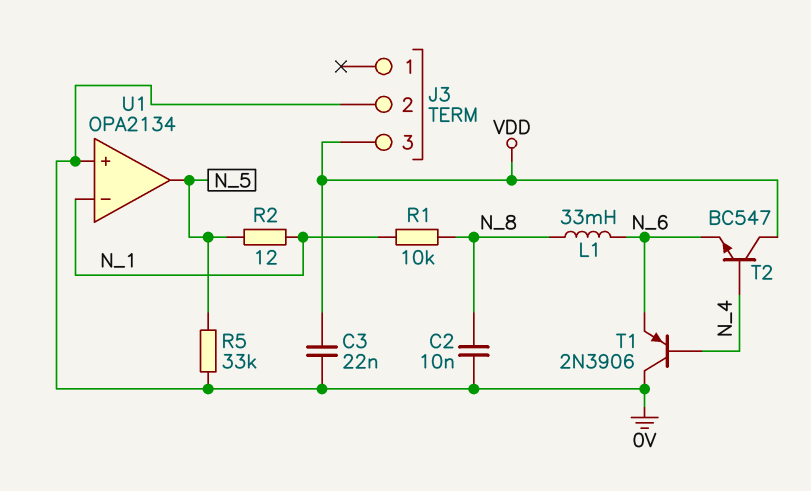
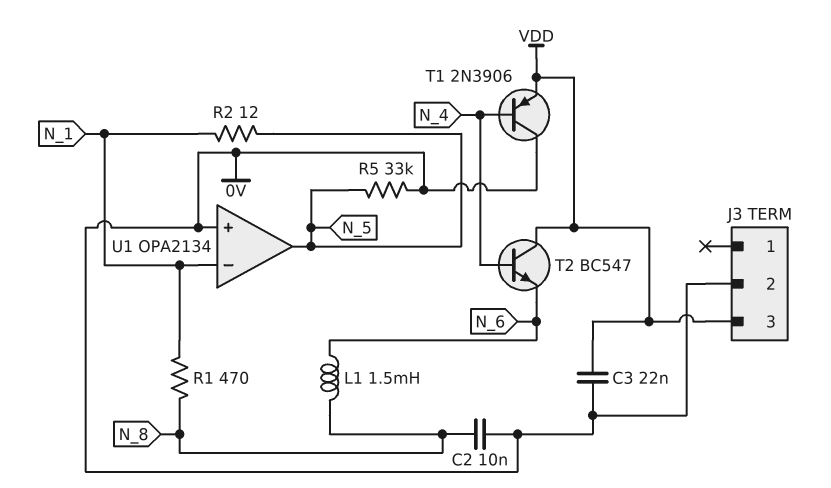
L1: 33mH (N_6, N_8) -> 1.5mH (N_6, N_8)
R1: 10k (N_1, N_8) -> 470 (N_1, N_8)
T1: PNP 2N3906 (B N_4, C 0V, E N_6) -> PNP 2N3906 (B N_4, C 0V, E VDD)

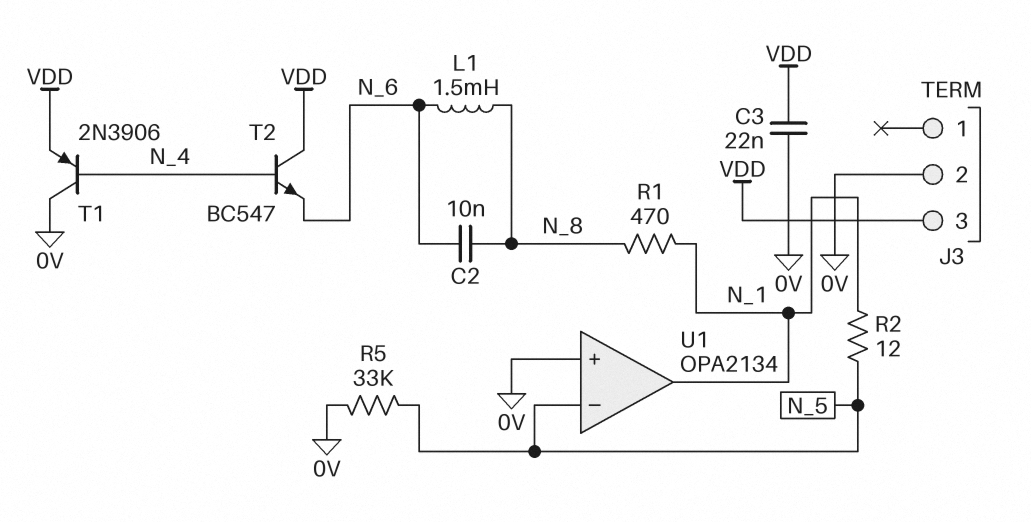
C2: 10nF (0V, N_8) -> 10nF (N_6, N_8)
U1 pin in-: N_1 -> N_5
U1 pin out: N_5 -> N_1

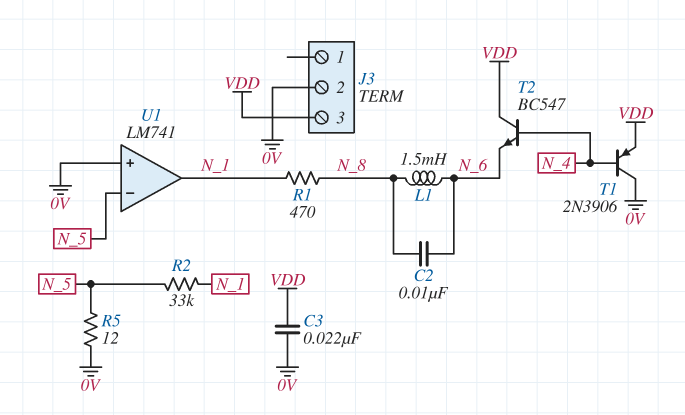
R2: 12 (N_1, N_5) -> 33k (N_1, N_5)
R5: 33k (0V, N_5) -> 12 (0V, N_5)
U1: OPA2134 -> LM741

